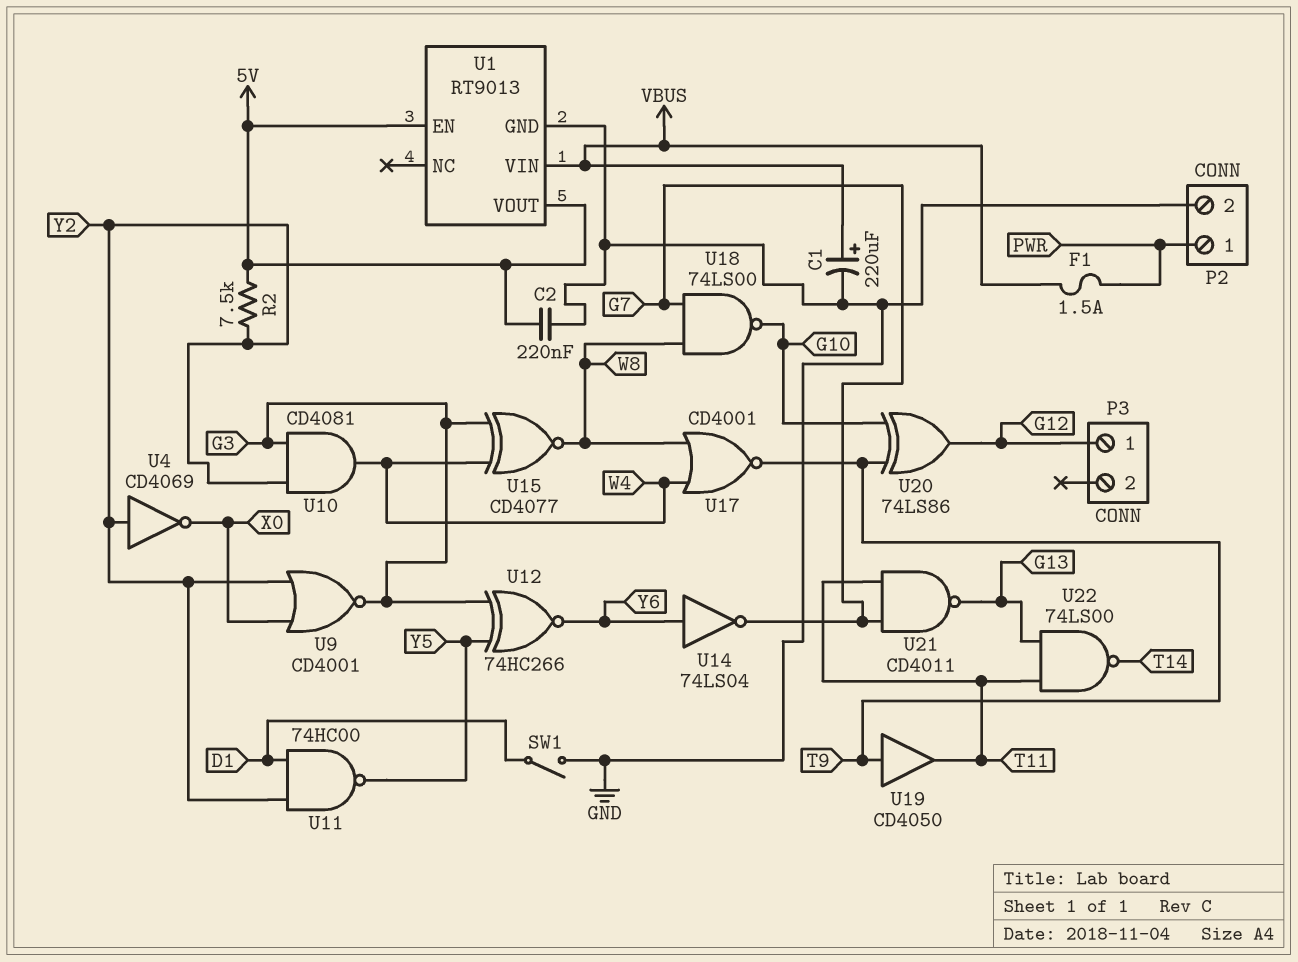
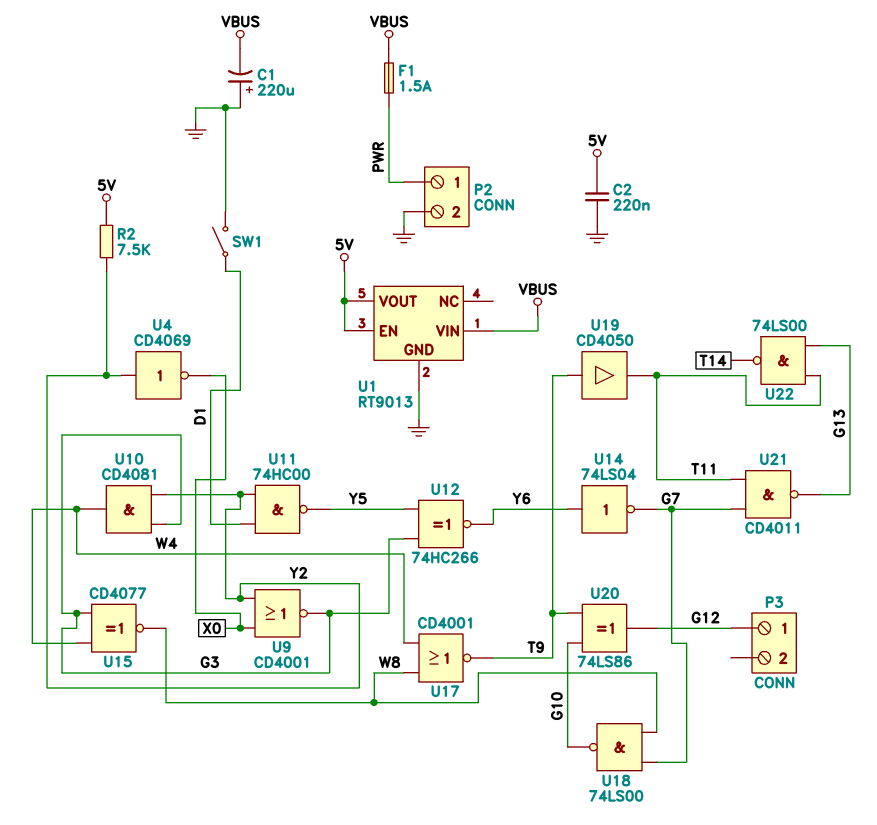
C1: 220uF (plus VBUS, minus GND) -> 220uF (plus GND, minus VBUS)

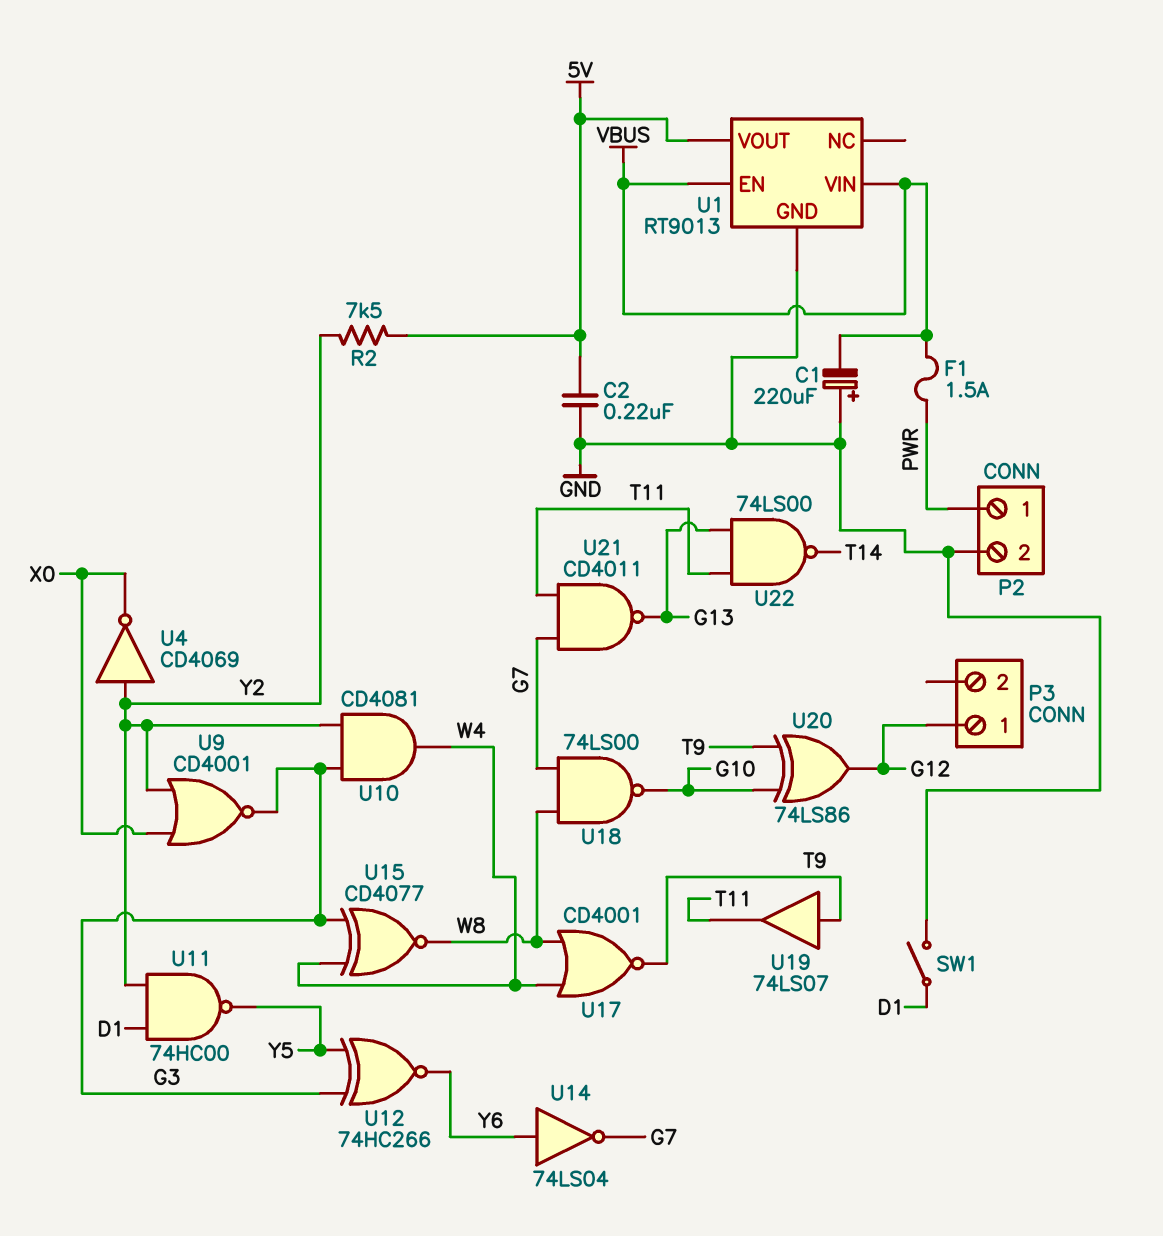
U1 pin EN: 5V -> VBUS
U19: buffer CD4050 (in T9, out T11) -> buffer 74LS07 (in T9, out T11)

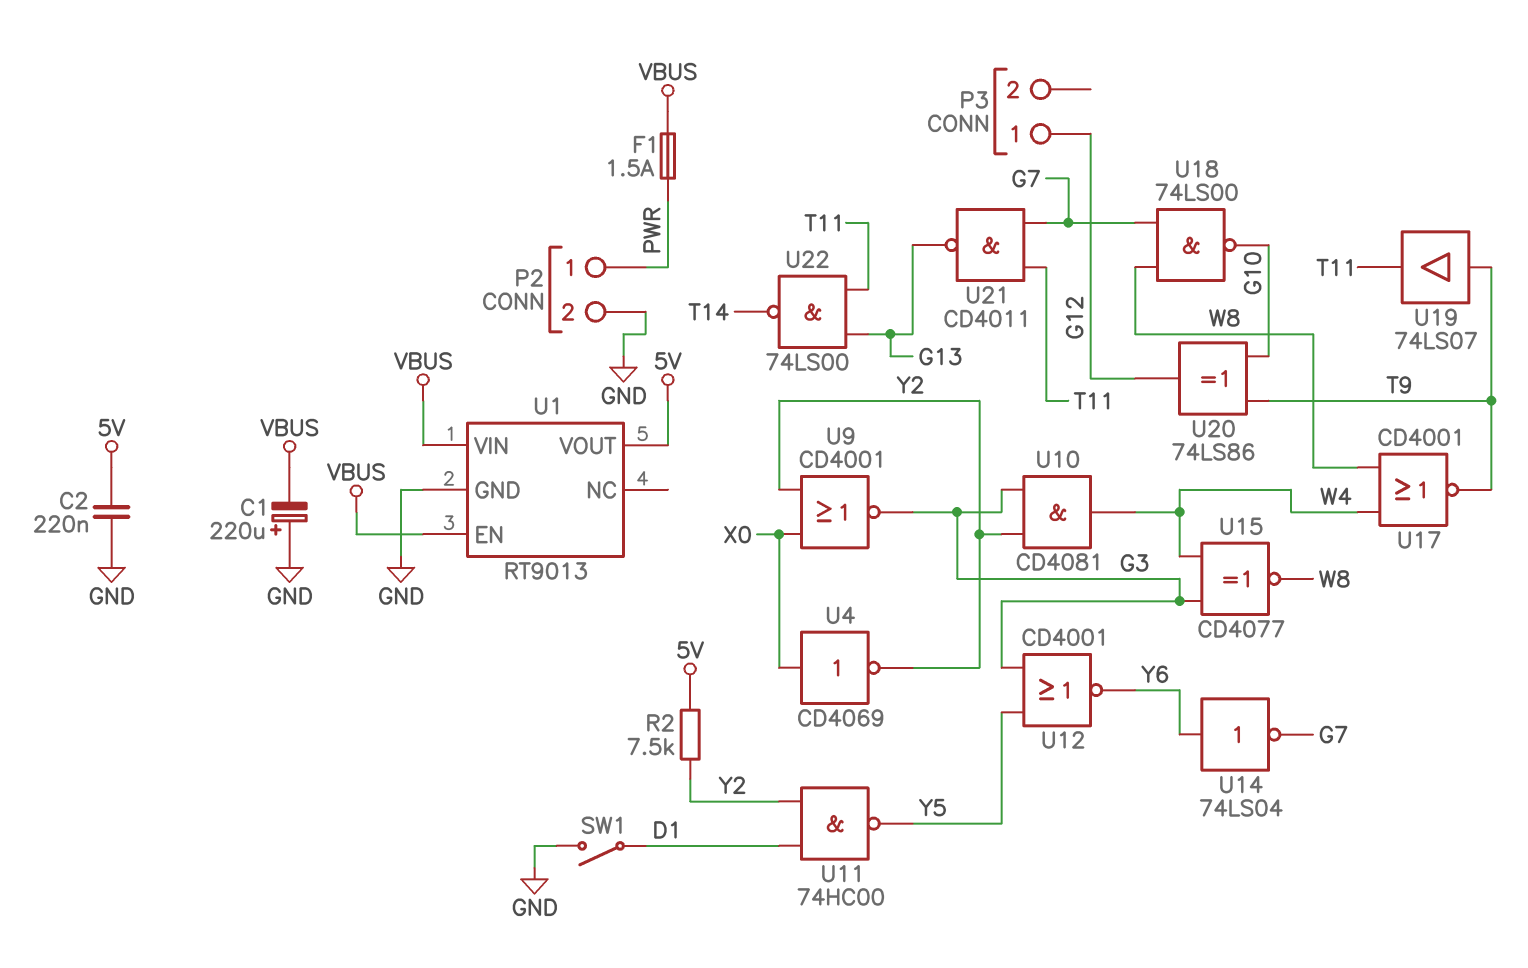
U4: NOT CD4069 (in Y2, out X0) -> NOT CD4069 (in X0, out Y2)
U12: XNOR 74HC266 (in G3, in Y5, out Y6) -> NOR CD4001 (in G3, in Y5, out Y6)

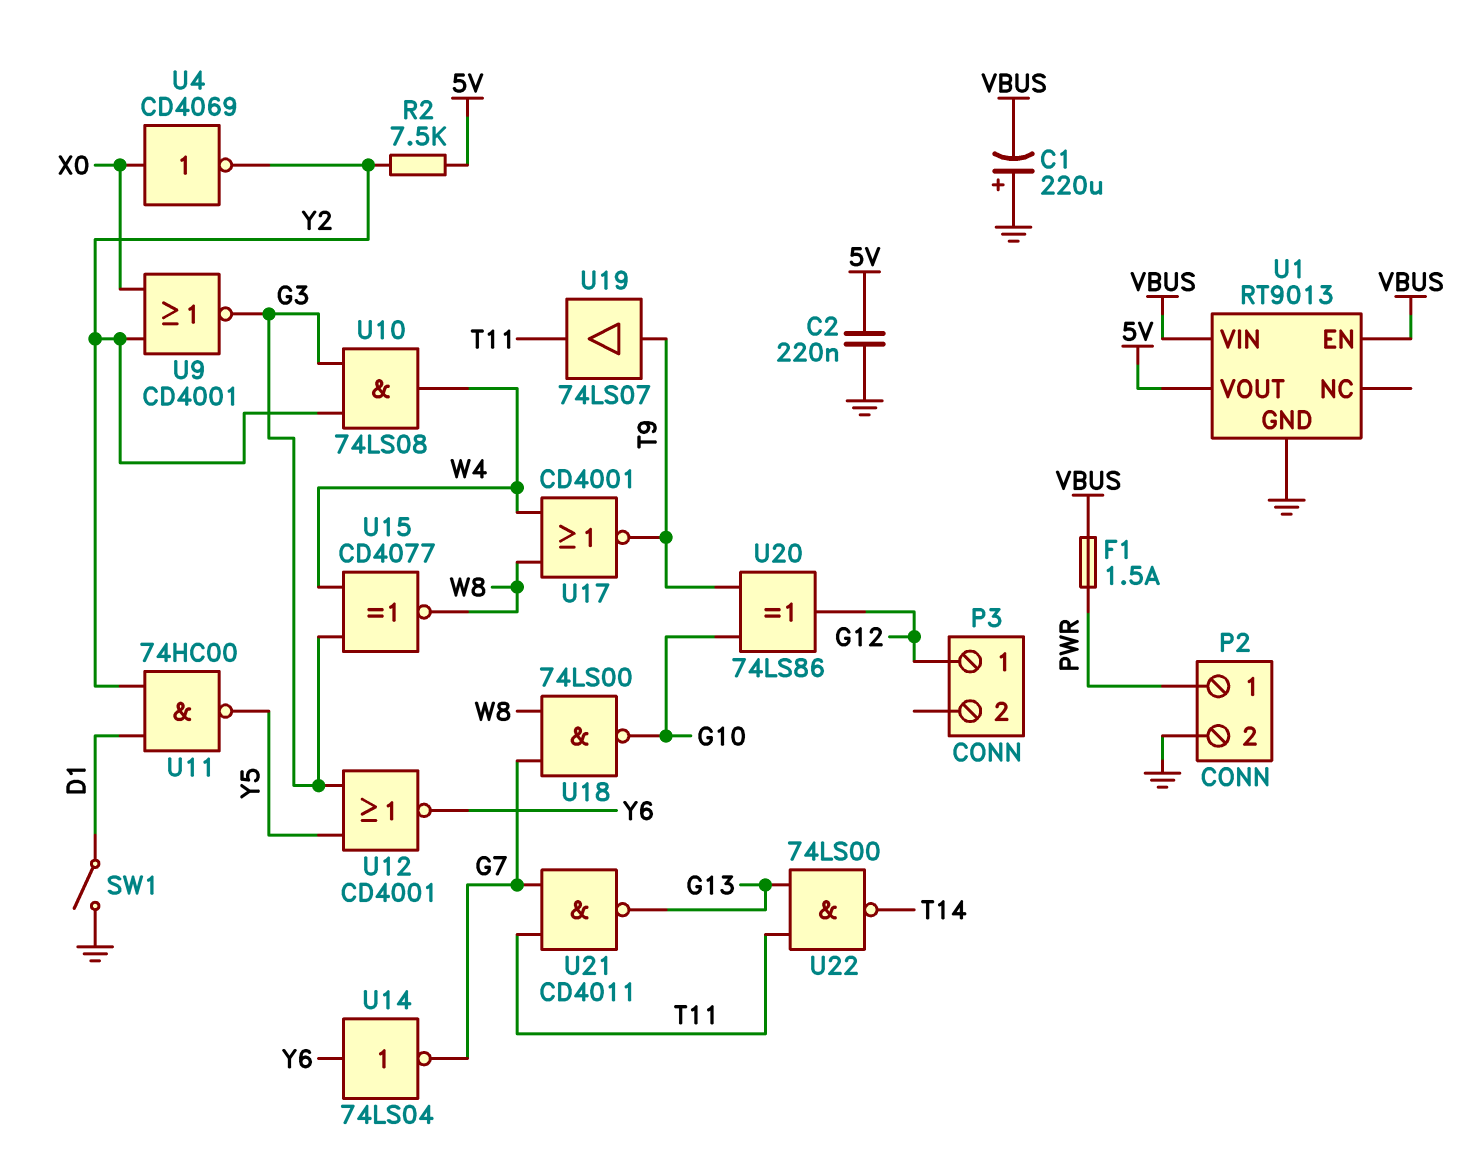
U10: AND CD4081 (in G3, in Y2, out W4) -> AND 74LS08 (in G3, in Y2, out W4)

